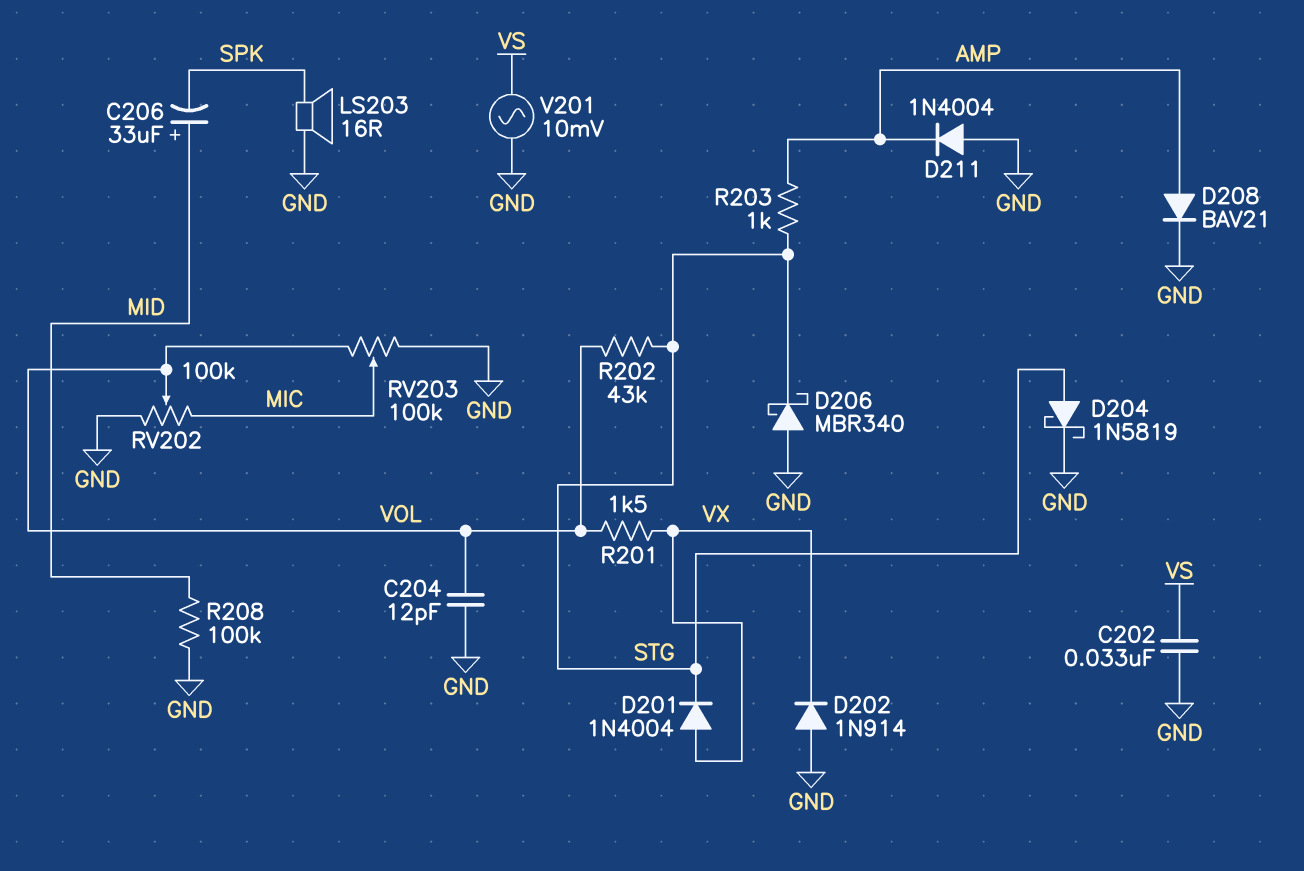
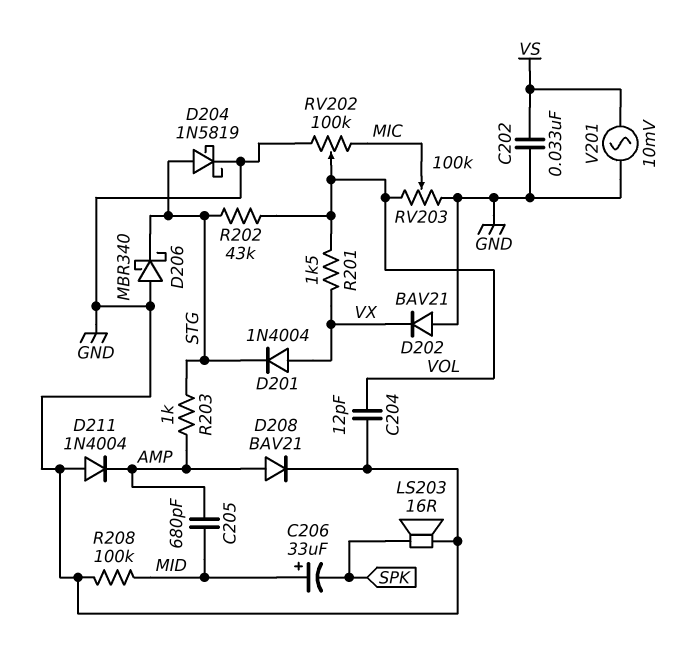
C205: none -> 680pF (AMP, MID)
D202: diode 1N914 (A GND, K VX) -> diode BAV21 (A GND, K VX)

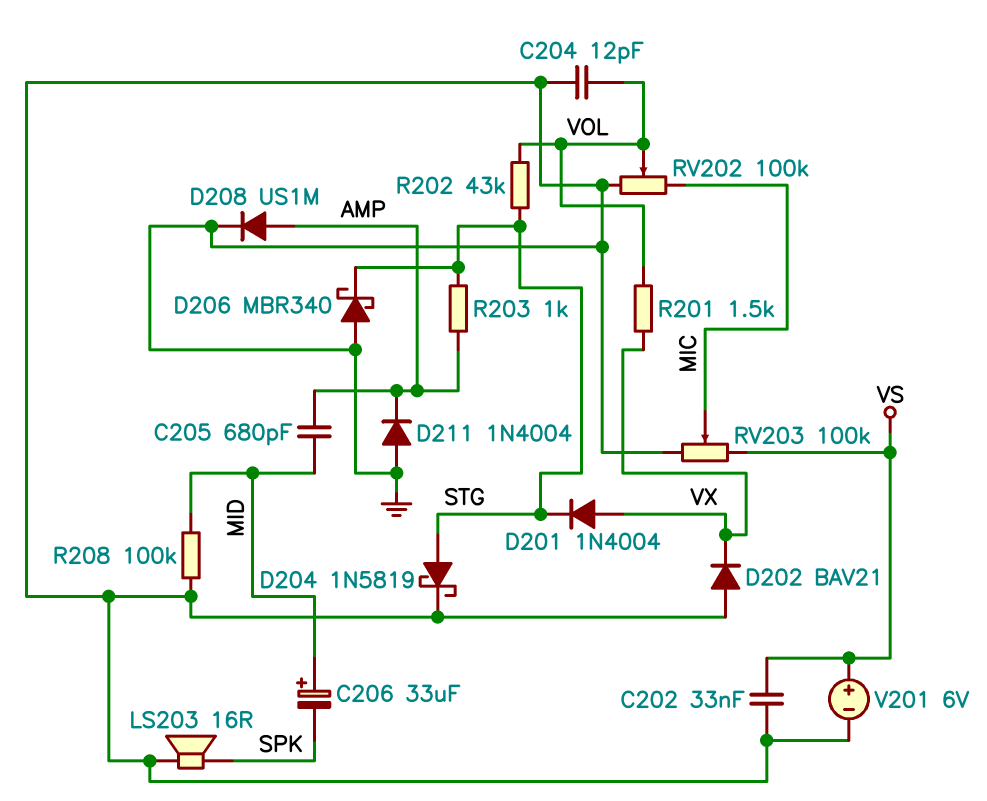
D208: diode BAV21 (A AMP, K GND) -> diode US1M (A AMP, K GND)
RV203: 100k (GND, VOL, wiper MIC) -> 100k (GND, VS, wiper MIC)
V201: AC 10mV (GND, VS) -> 6V (plus VS, minus GND)

